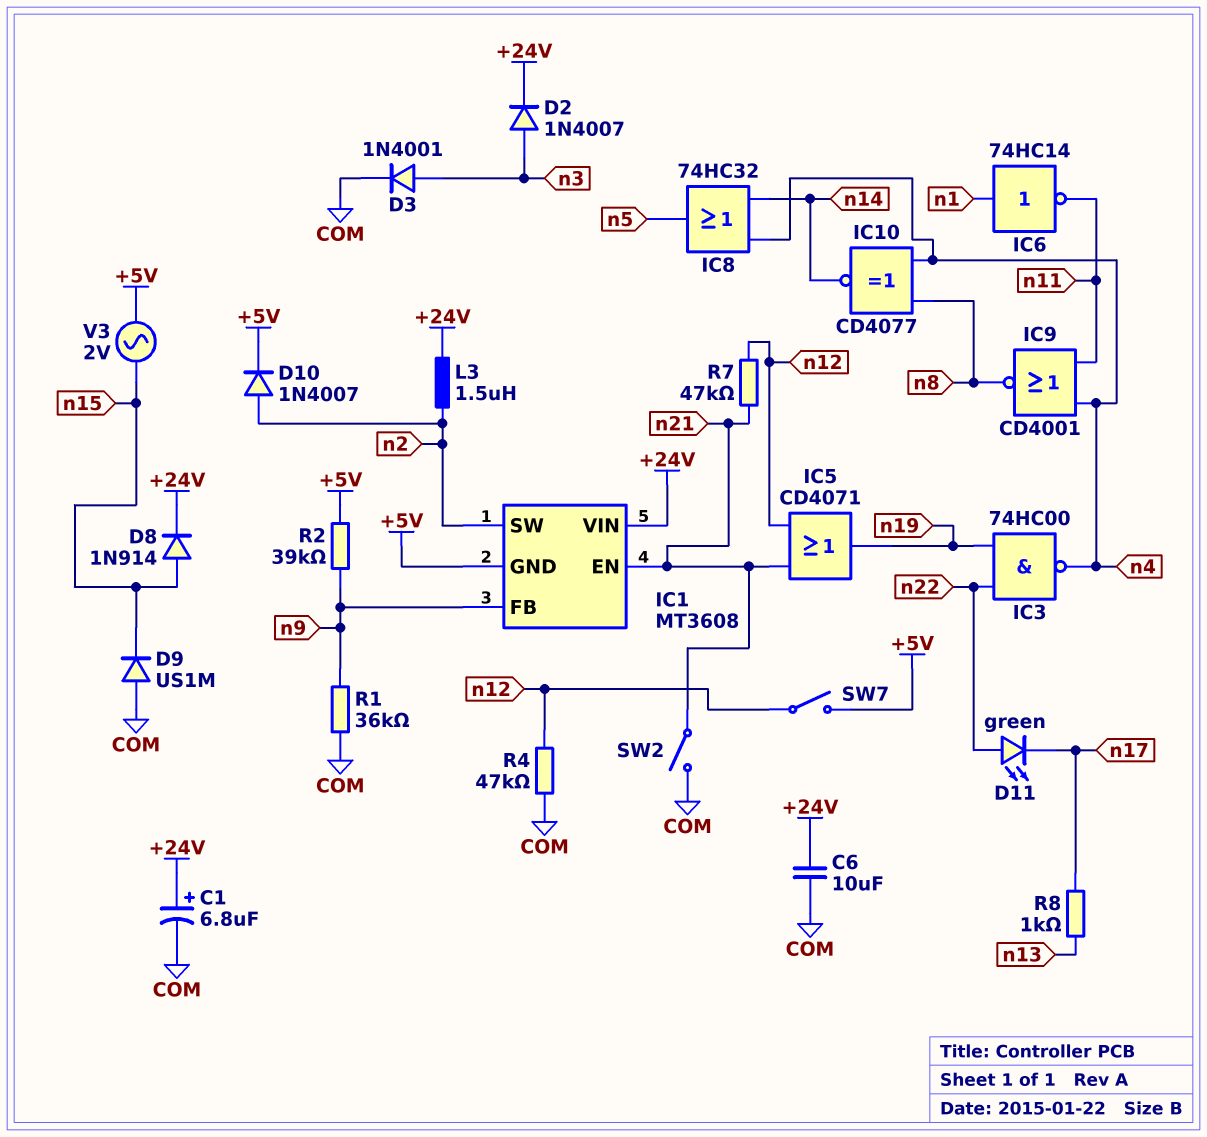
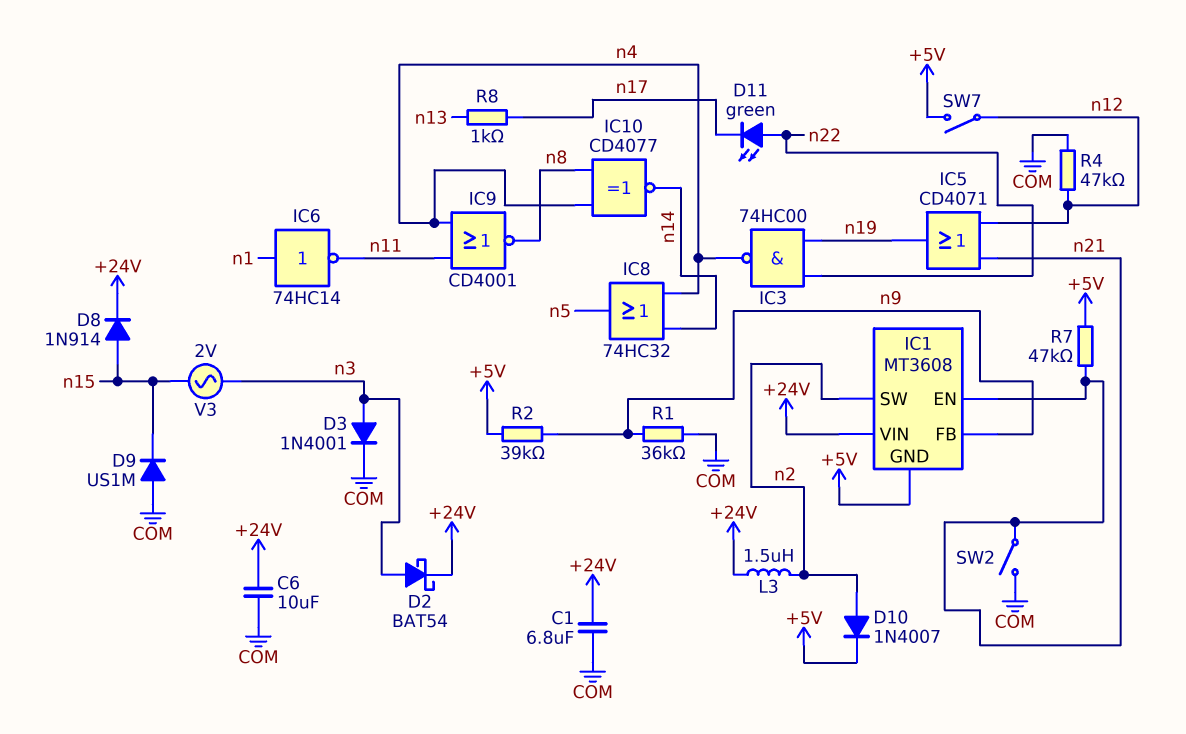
C1: 6.8uF (plus +24V, minus COM) -> 6.8uF (+24V, COM)
D2: diode 1N4007 (A n3, K +24V) -> schottky BAT54 (A n3, K +24V)
R7: 47k (n12, n21) -> 47k (+5V, n21)
V3: AC 2V (+5V, n15) -> AC 2V (n3, n15)

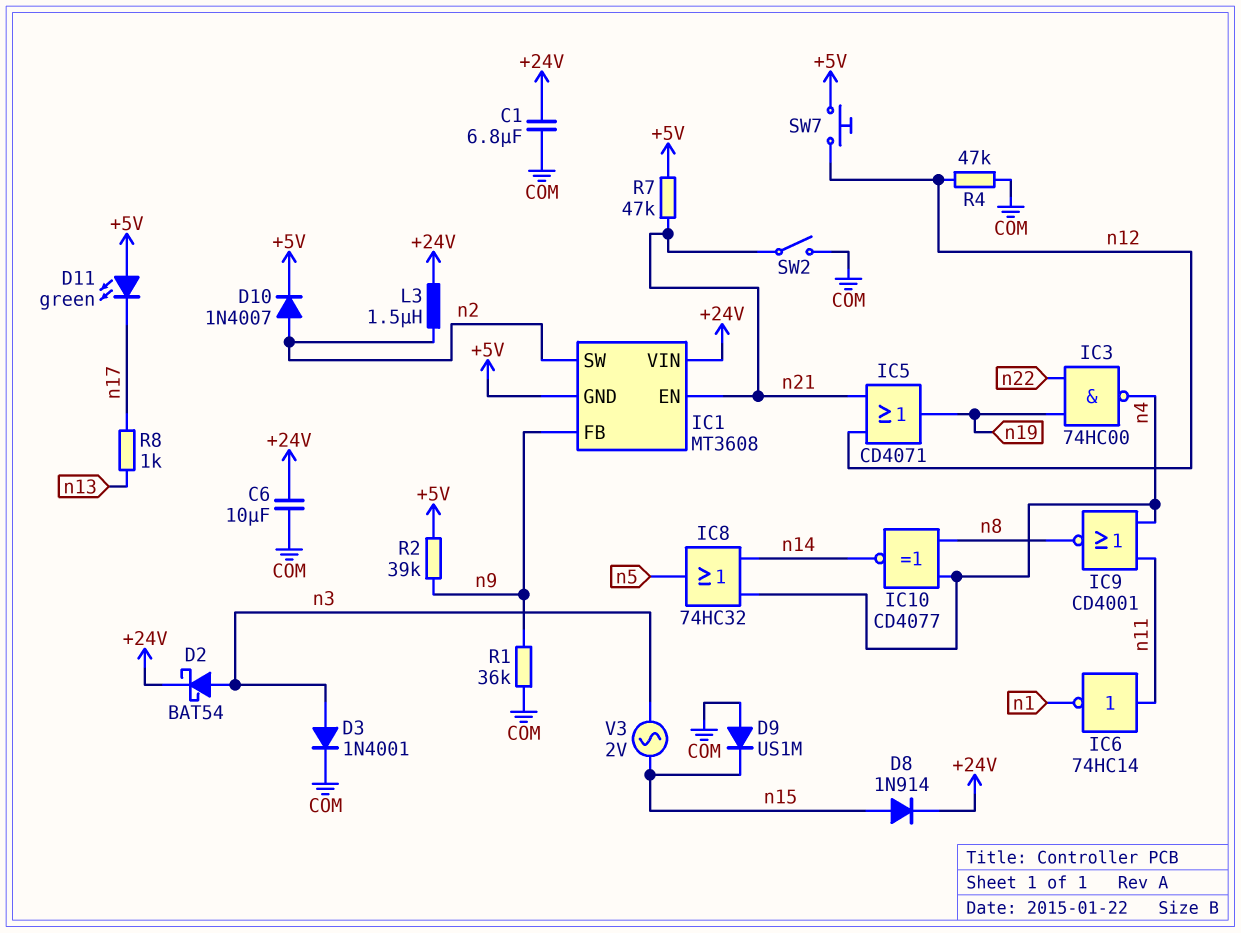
D11: LED green (A n22, K n17) -> LED green (A +5V, K n17)
IC6: NOT 74HC14 (in n1, out n11) -> NOT 74HC14 (in n11, out n1)
SW7: switch (+5V, n12) -> button (+5V, n12)

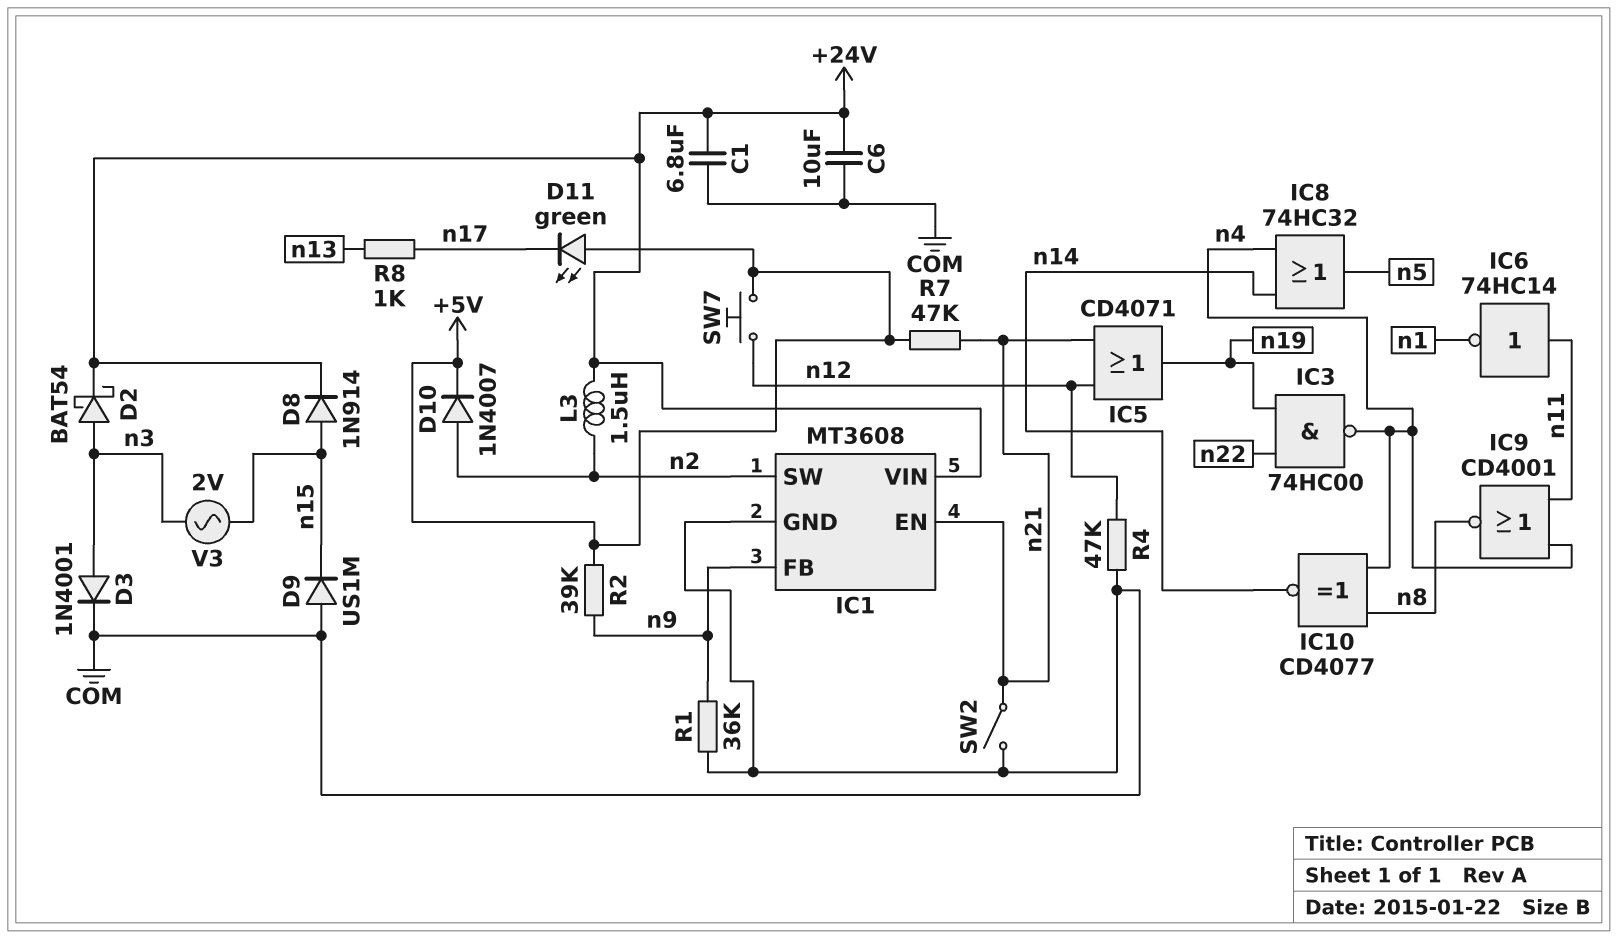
IC1 pin GND: +5V -> COM

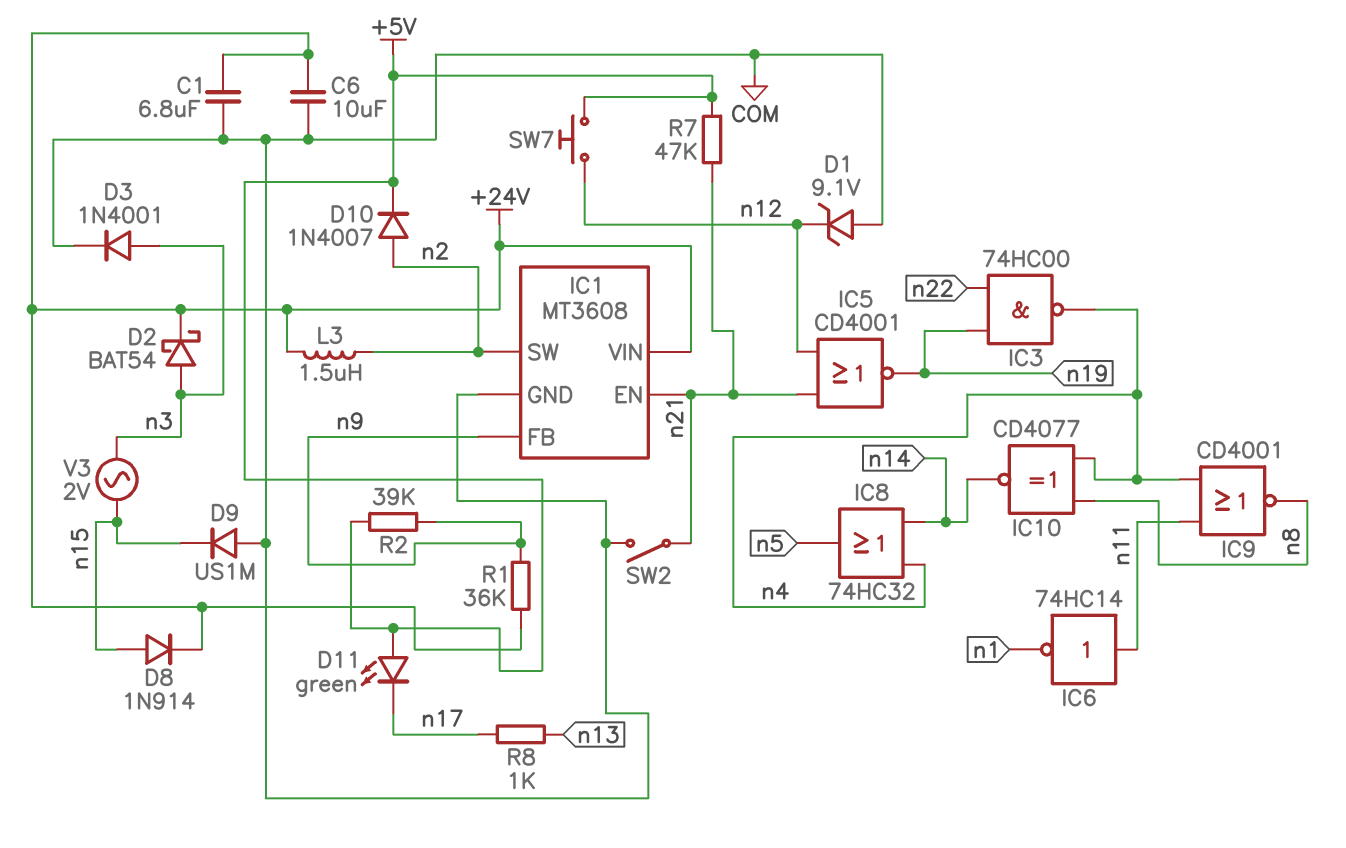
D1: none -> zener 9.1V (A COM, K n12)
IC5: OR CD4071 (in n12, in n21, out n19) -> NOR CD4001 (in n12, in n21, out n19)
R1: 36k (COM, n9) -> 36k (+24V, n9)
R4: 47k (COM, n12) -> none

